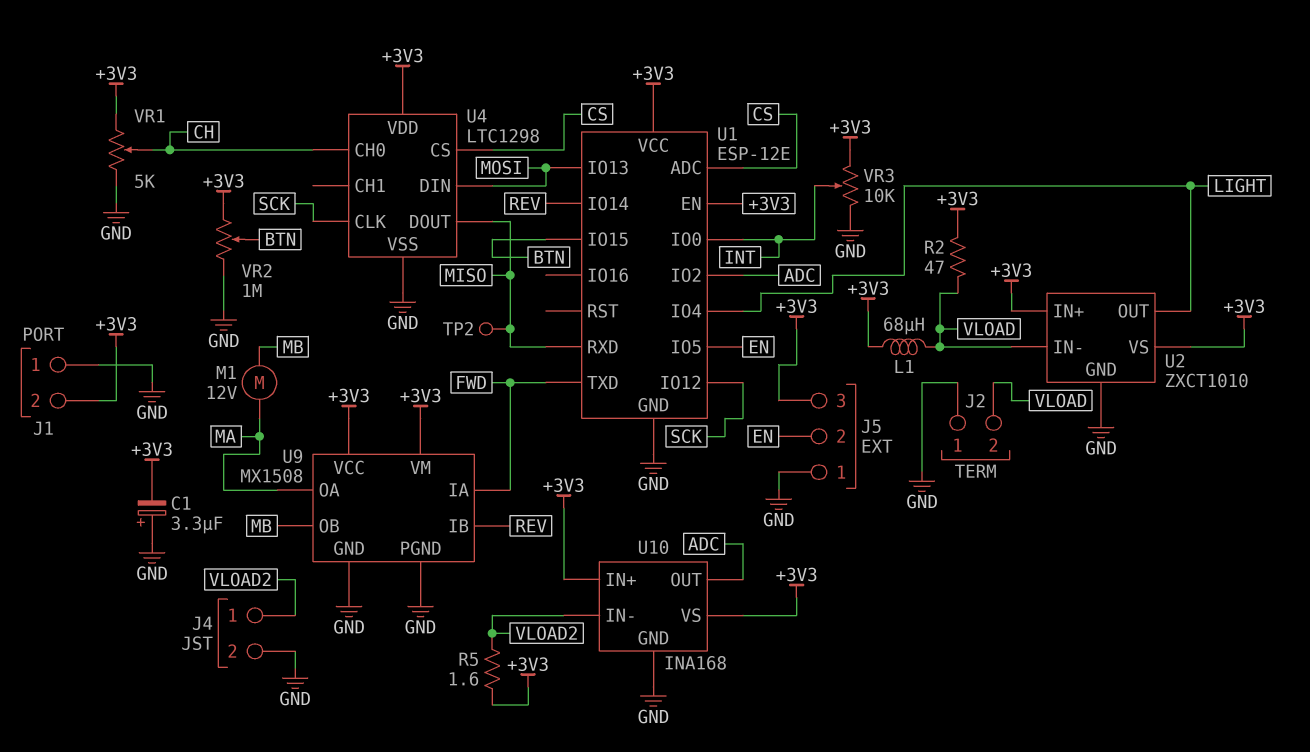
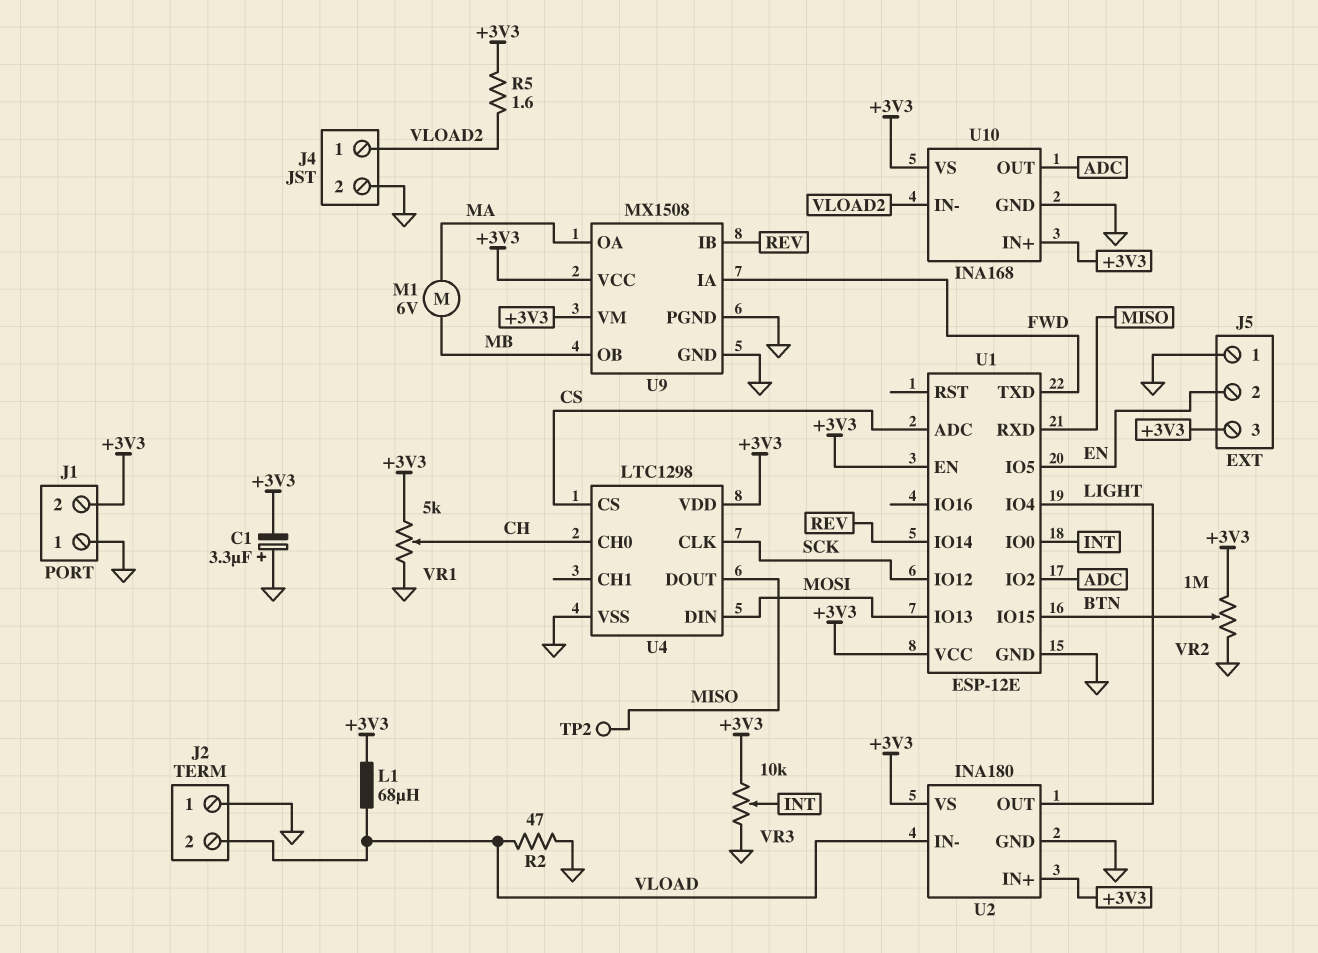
M1: motor 12V (MA, MB) -> motor 6V (MA, MB)
R2: 47 (+3V3, VLOAD) -> 47 (GND, VLOAD)
U2: ZXCT1010 -> INA180

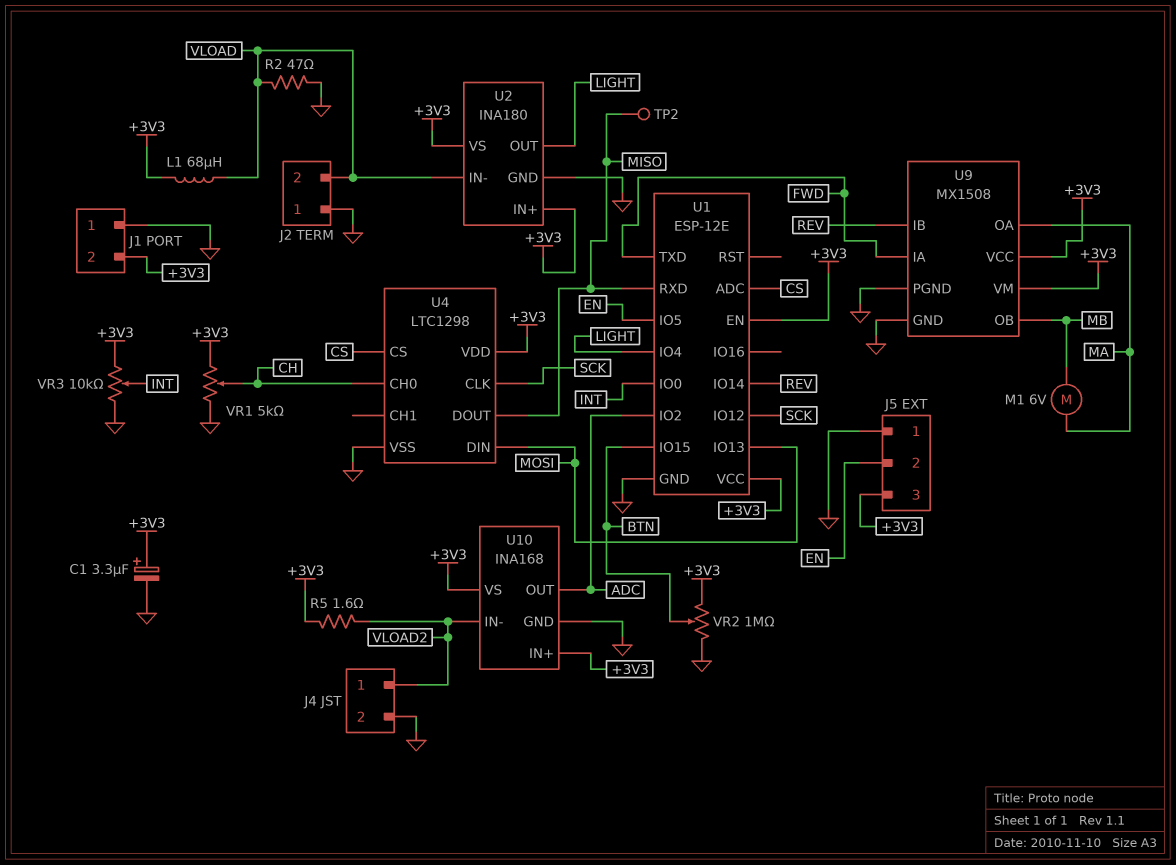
C1: 3.3uF (plus GND, minus +3V3) -> 3.3uF (plus +3V3, minus GND)

